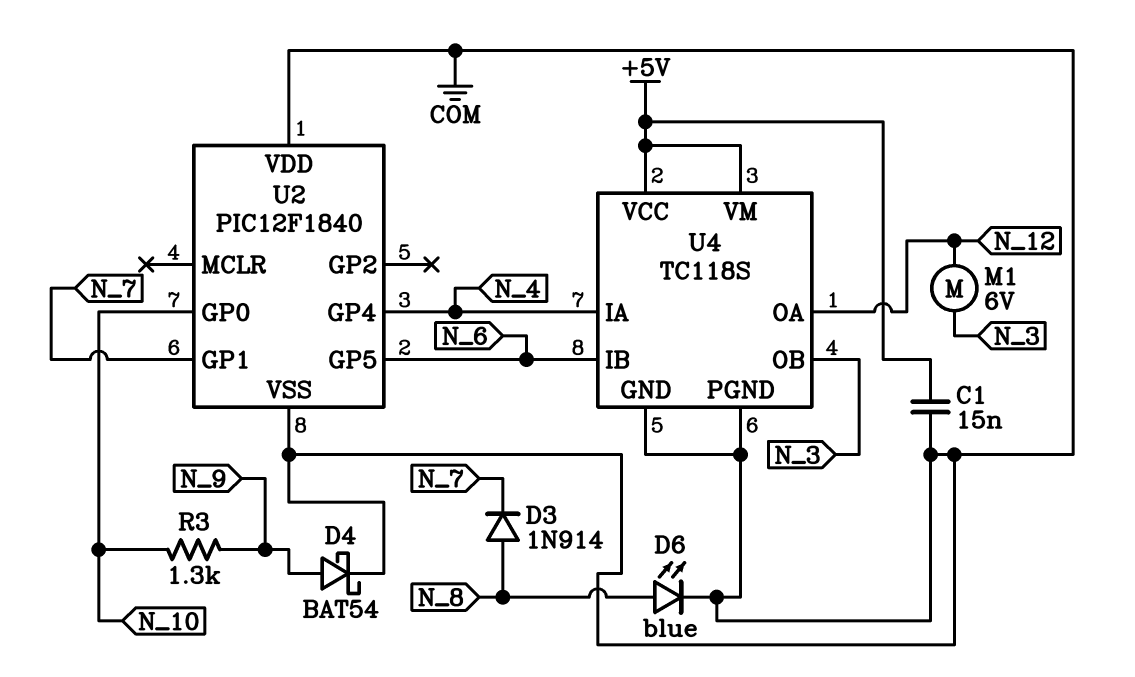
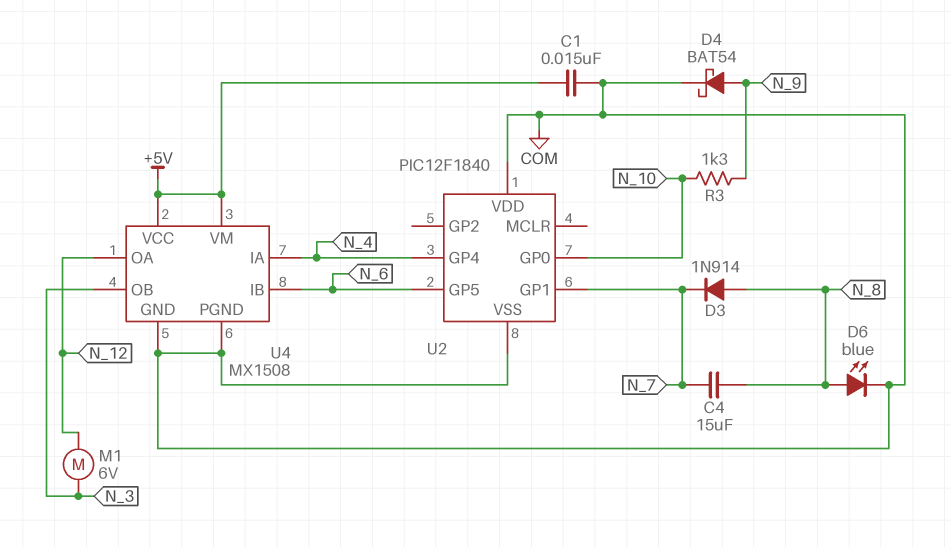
C4: none -> 15uF (N_7, N_8)
U4: TC118S -> MX1508

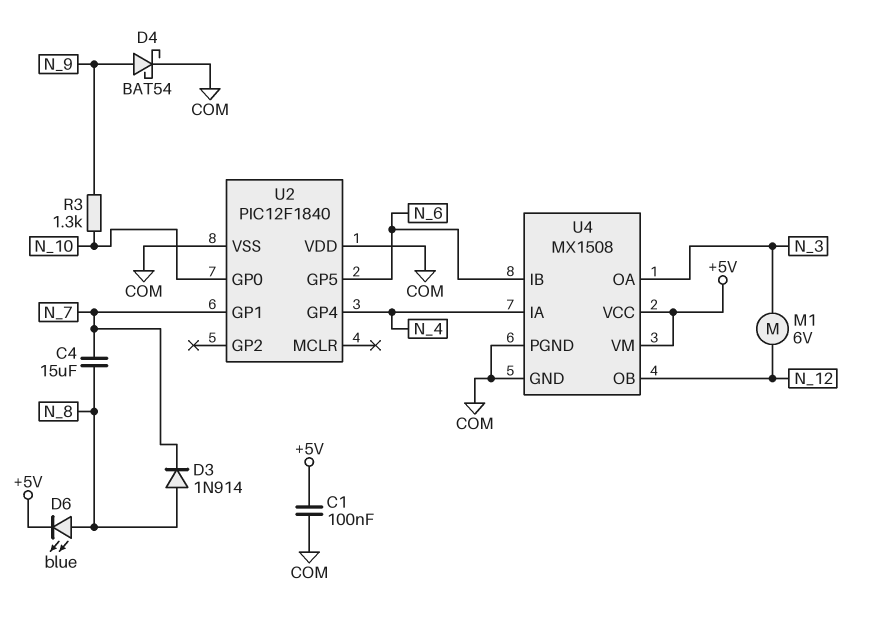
C1: 15nF (+5V, COM) -> 100nF (+5V, COM)
D6: LED blue (A N_8, K COM) -> LED blue (A N_8, K +5V)
U4 pin OA: N_12 -> N_3
U4 pin OB: N_3 -> N_12

